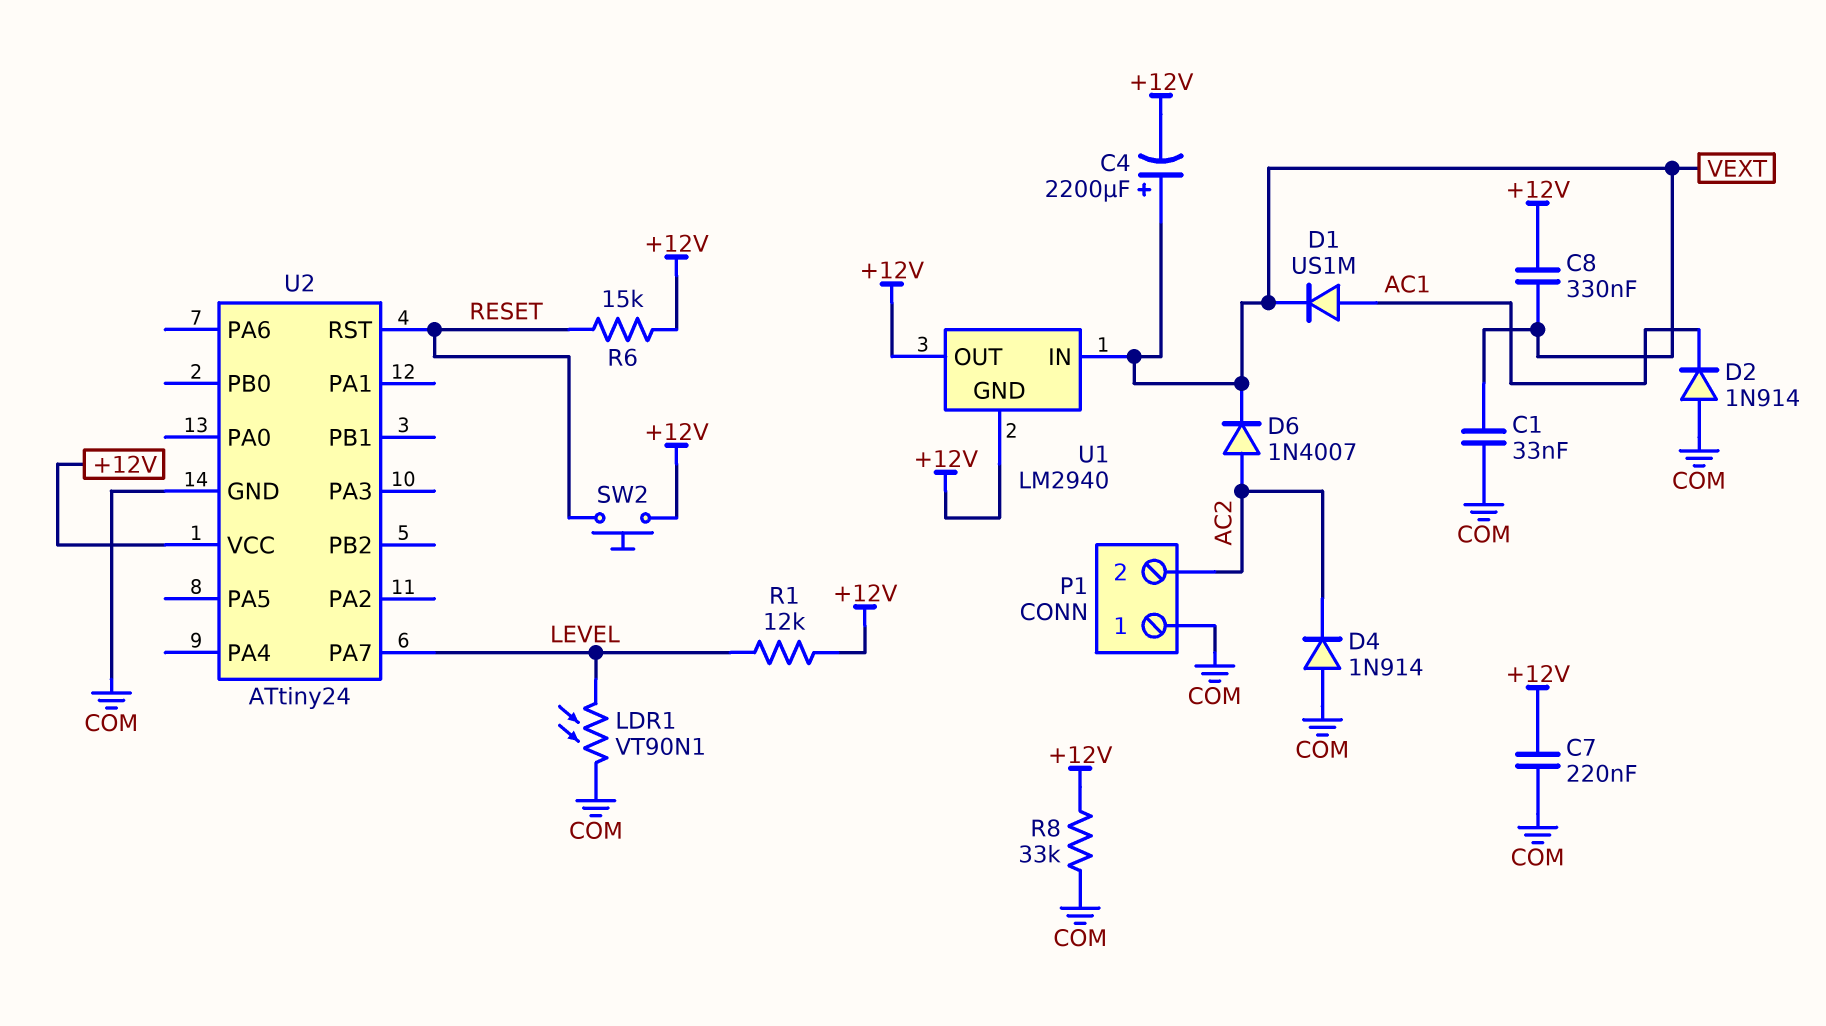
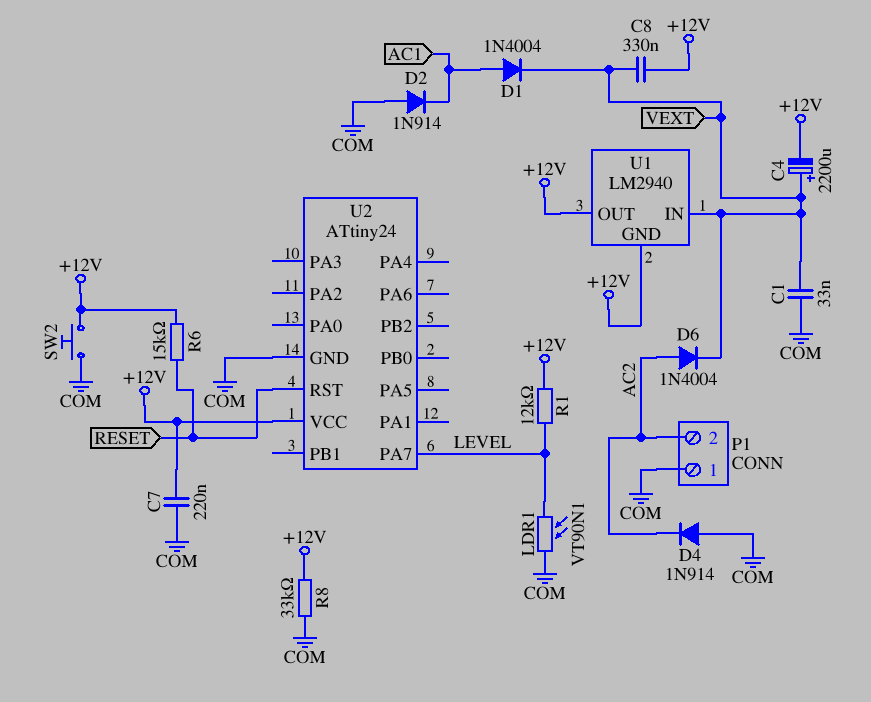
D1: diode US1M (A AC1, K VEXT) -> diode 1N4004 (A AC1, K VEXT)
D6: diode 1N4007 (A AC2, K VEXT) -> diode 1N4004 (A AC2, K VEXT)
SW2: button (+12V, RESET) -> button (+12V, COM)

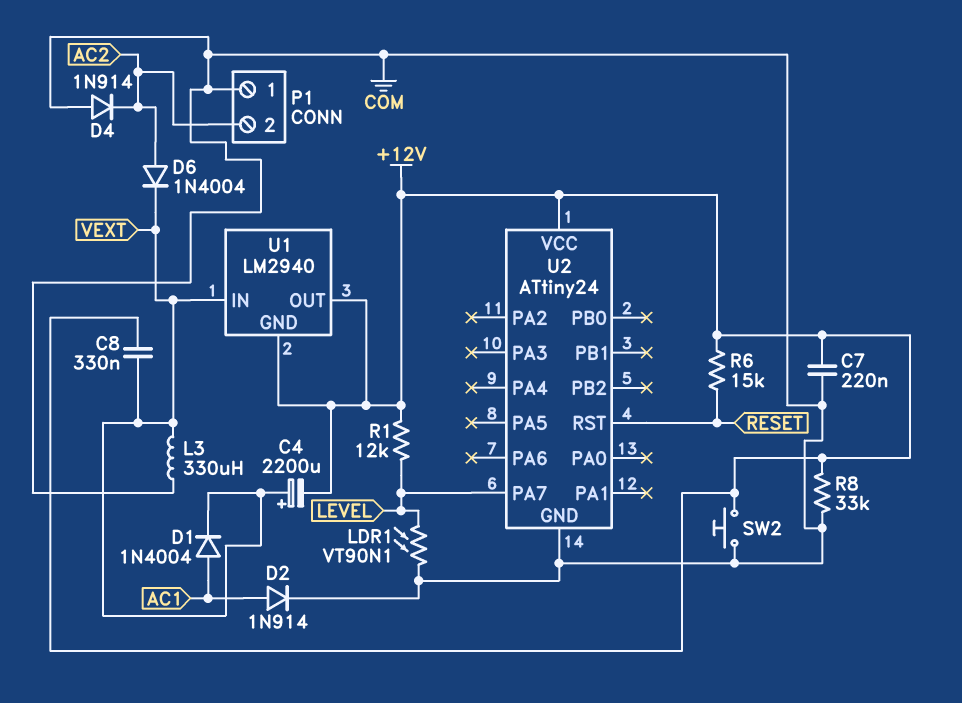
C1: 33nF (COM, VEXT) -> none
D2: diode 1N914 (A COM, K AC1) -> diode 1N914 (A AC1, K COM)
L3: none -> 330uH (COM, VEXT)

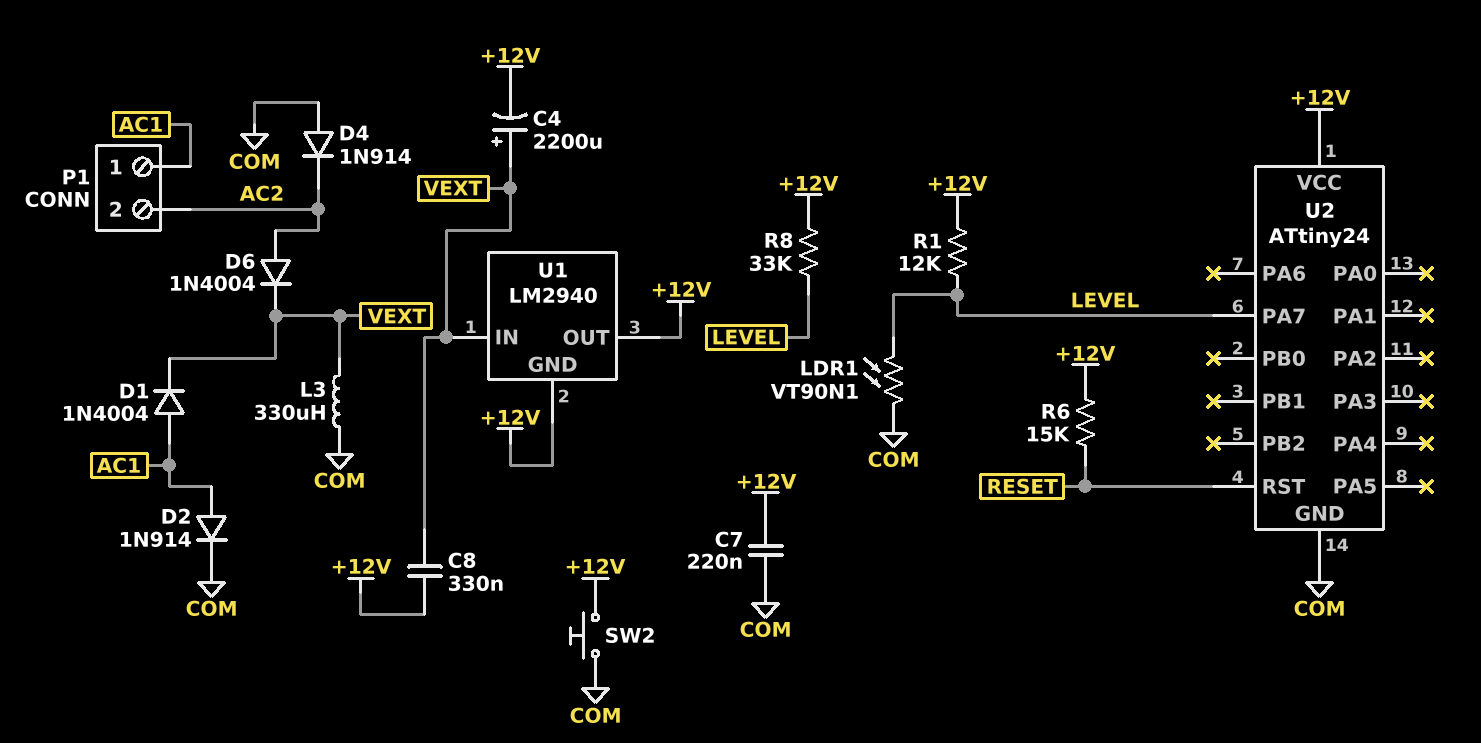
P1 pin 1: COM -> AC1
R8: 33k (+12V, COM) -> 33k (+12V, LEVEL)

